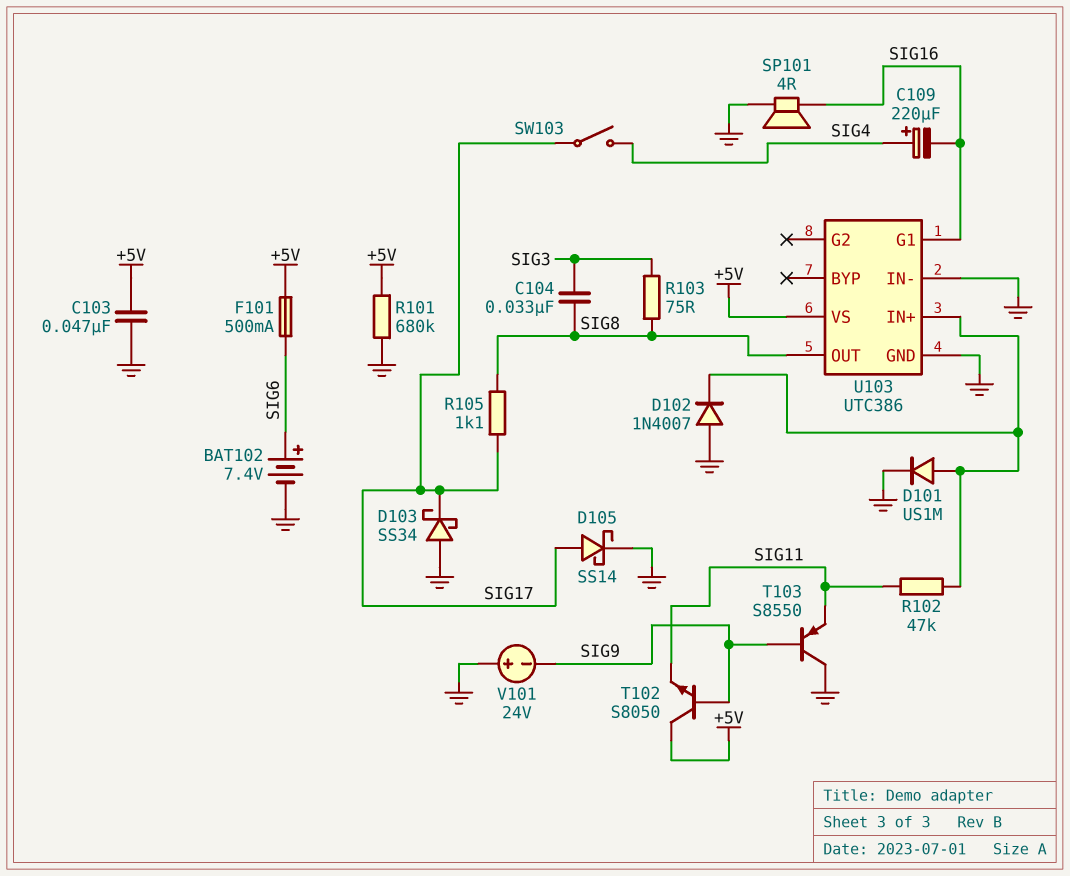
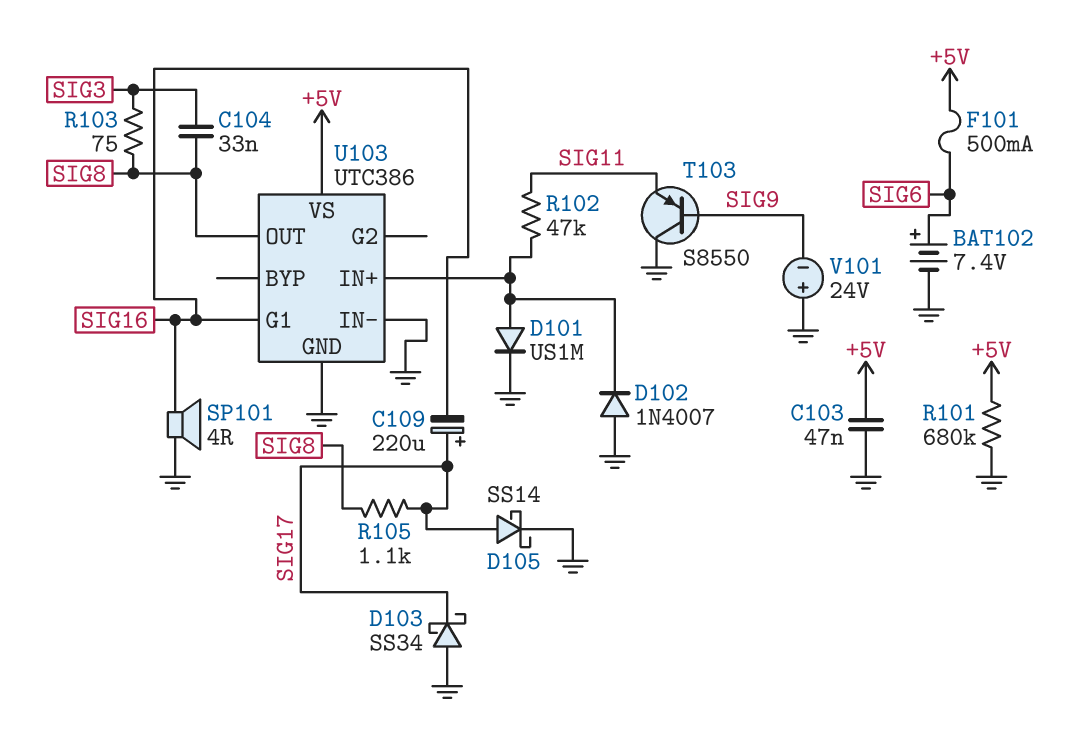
C109: 220uF (plus SIG4, minus SIG16) -> 220uF (plus SIG17, minus SIG16)
SW103: switch (SIG4, SIG17) -> none
T102: NPN S8050 (B SIG9, C +5V, E SIG11) -> none

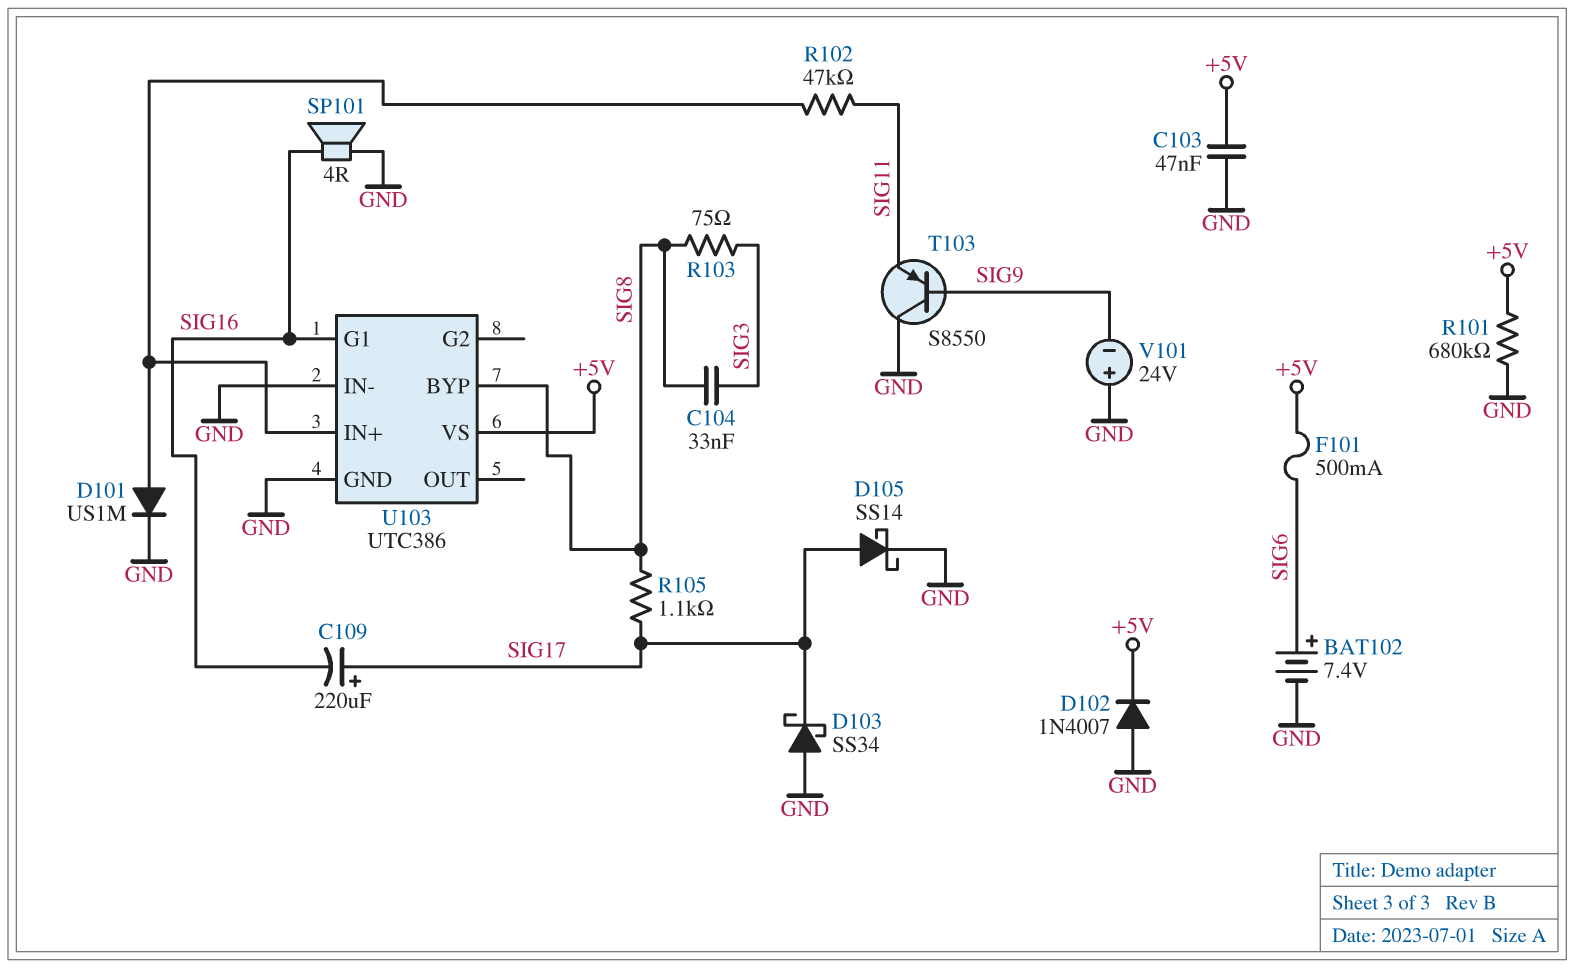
D102: diode 1N4007 (A GND, K U103/IN+) -> diode 1N4007 (A GND, K +5V)
U103 pin BYP: none -> SIG8
U103 pin OUT: SIG8 -> none

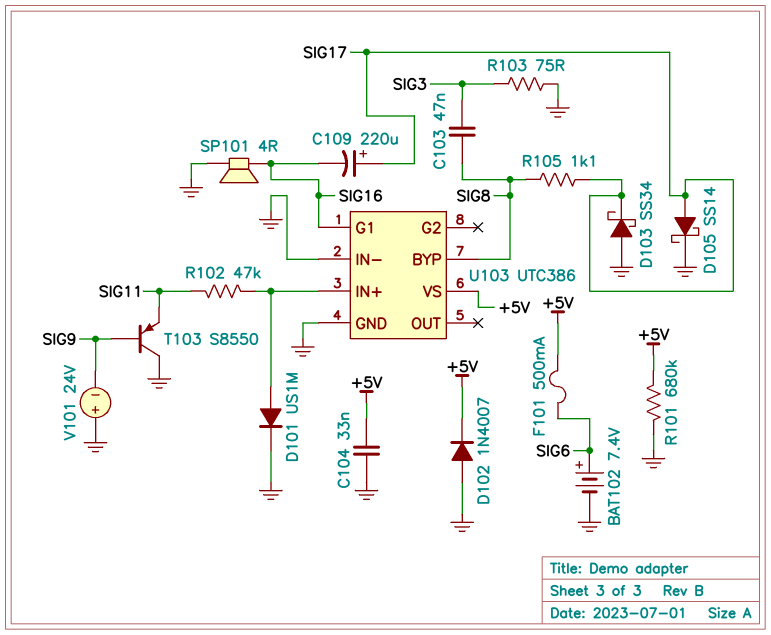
C103: 47nF (+5V, GND) -> 47nF (SIG3, SIG8)
C104: 33nF (SIG3, SIG8) -> 33nF (+5V, GND)
R103: 75 (SIG3, SIG8) -> 75 (GND, SIG3)

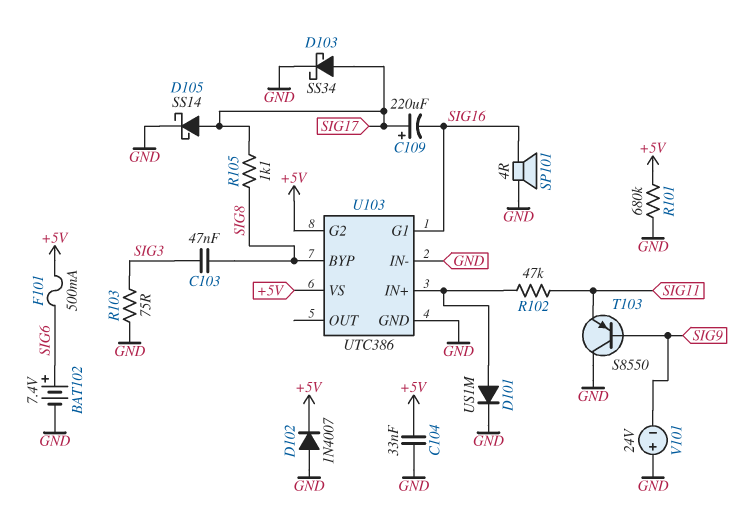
D103: schottky SS34 (A GND, K SIG17) -> schottky SS34 (A SIG17, K GND)
U103 pin G2: none -> +5V

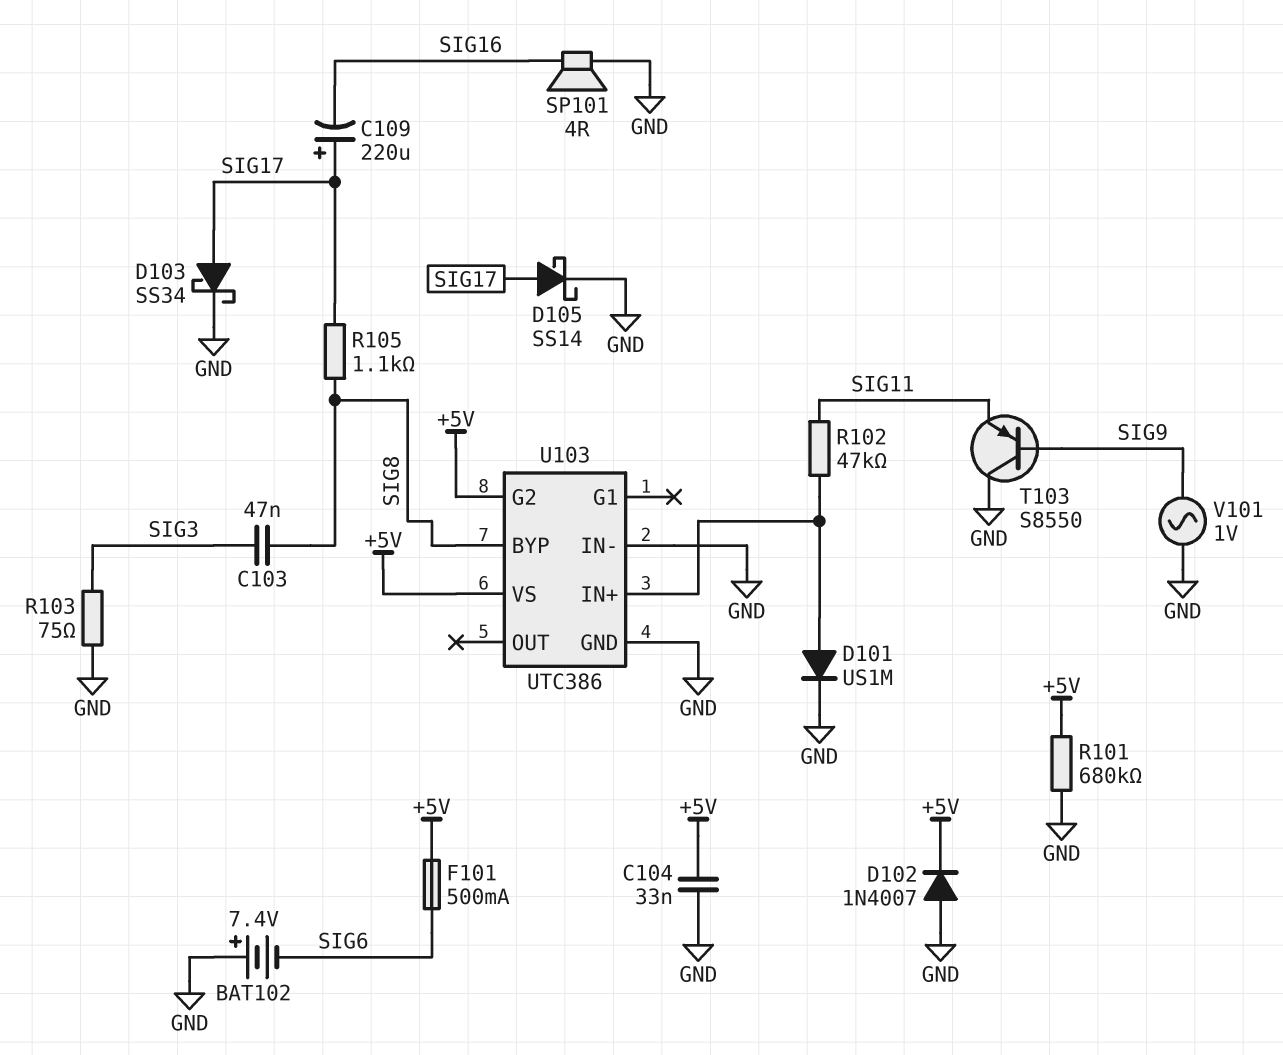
BAT102: 7.4V (plus SIG6, minus GND) -> 7.4V (plus GND, minus SIG6)
U103 pin G1: SIG16 -> none
V101: 24V (plus GND, minus SIG9) -> AC 1V (GND, SIG9)

